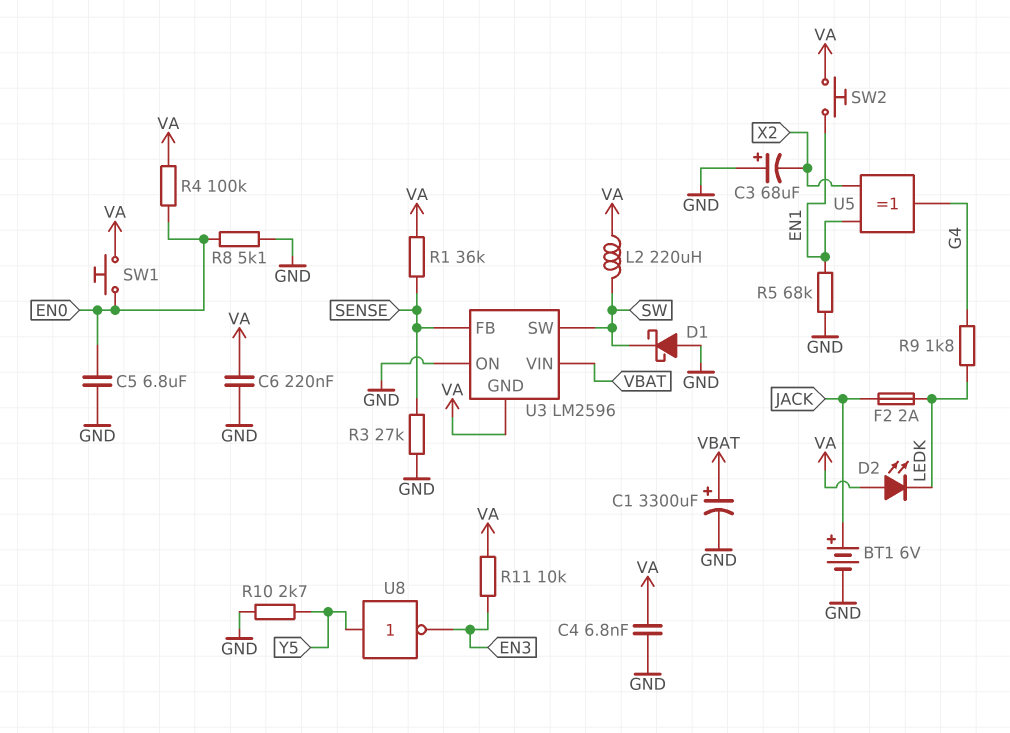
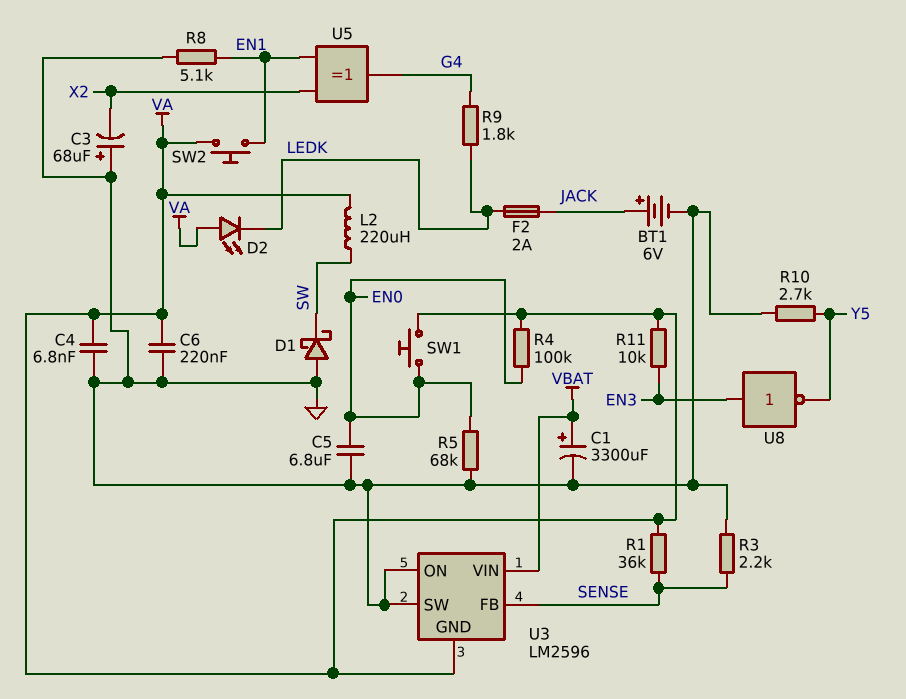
R3: 27k (GND, SENSE) -> 2.2k (GND, SENSE)
R5: 68k (EN1, GND) -> 68k (EN0, GND)
R8: 5.1k (EN0, GND) -> 5.1k (EN1, GND)
U3 pin SW: SW -> GND
U8: NOT (in Y5, out EN3) -> NOT (in EN3, out Y5)

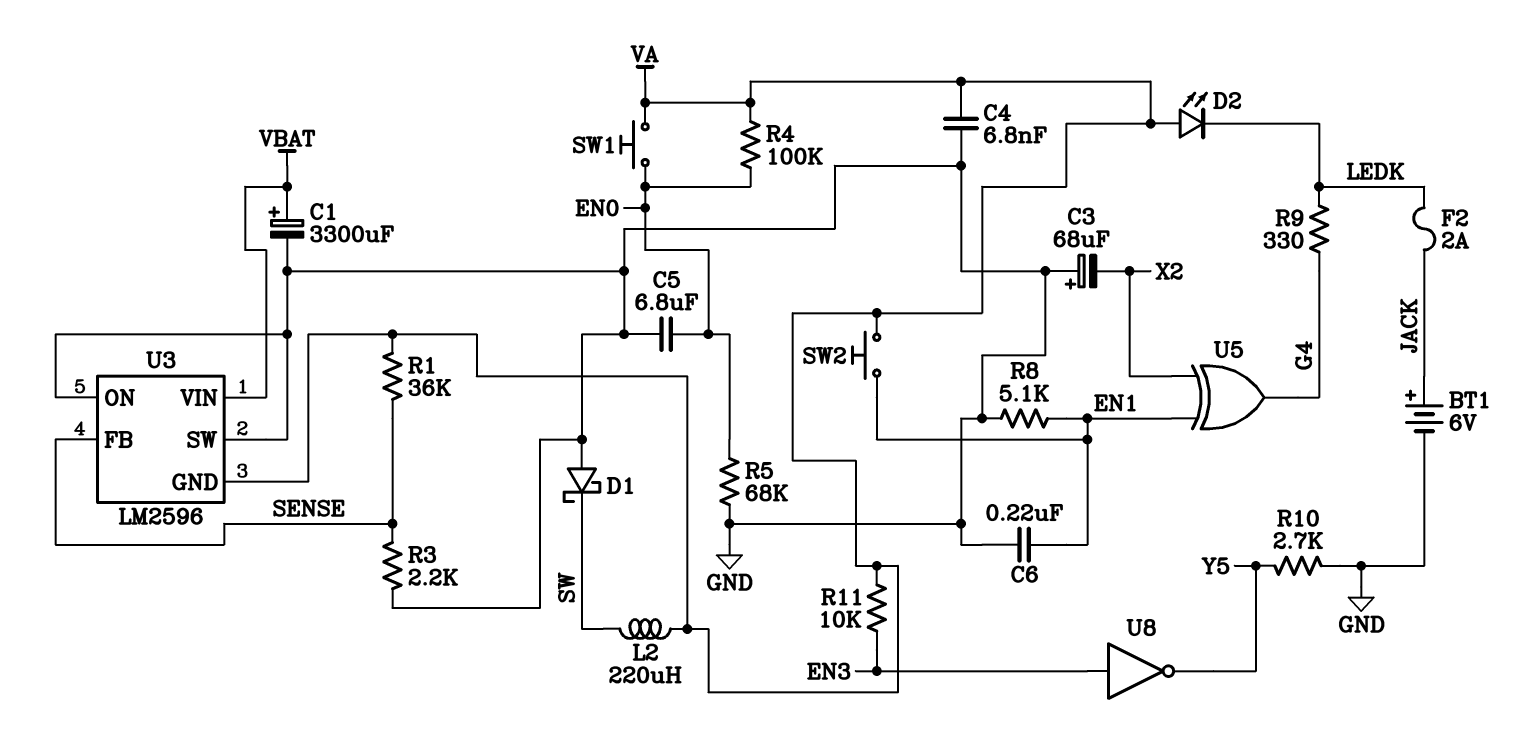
C6: 220nF (GND, VA) -> 220nF (EN1, GND)
R9: 1.8k (G4, LEDK) -> 330 (G4, LEDK)

